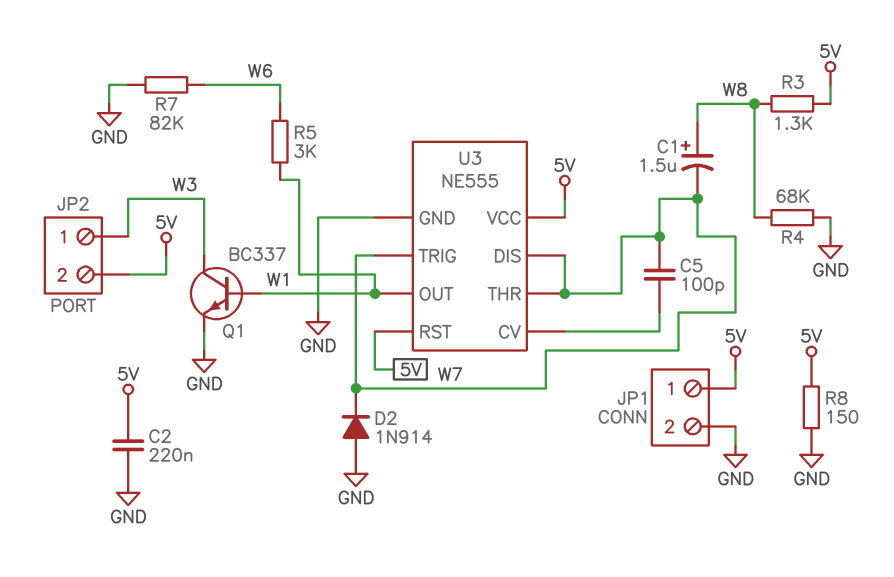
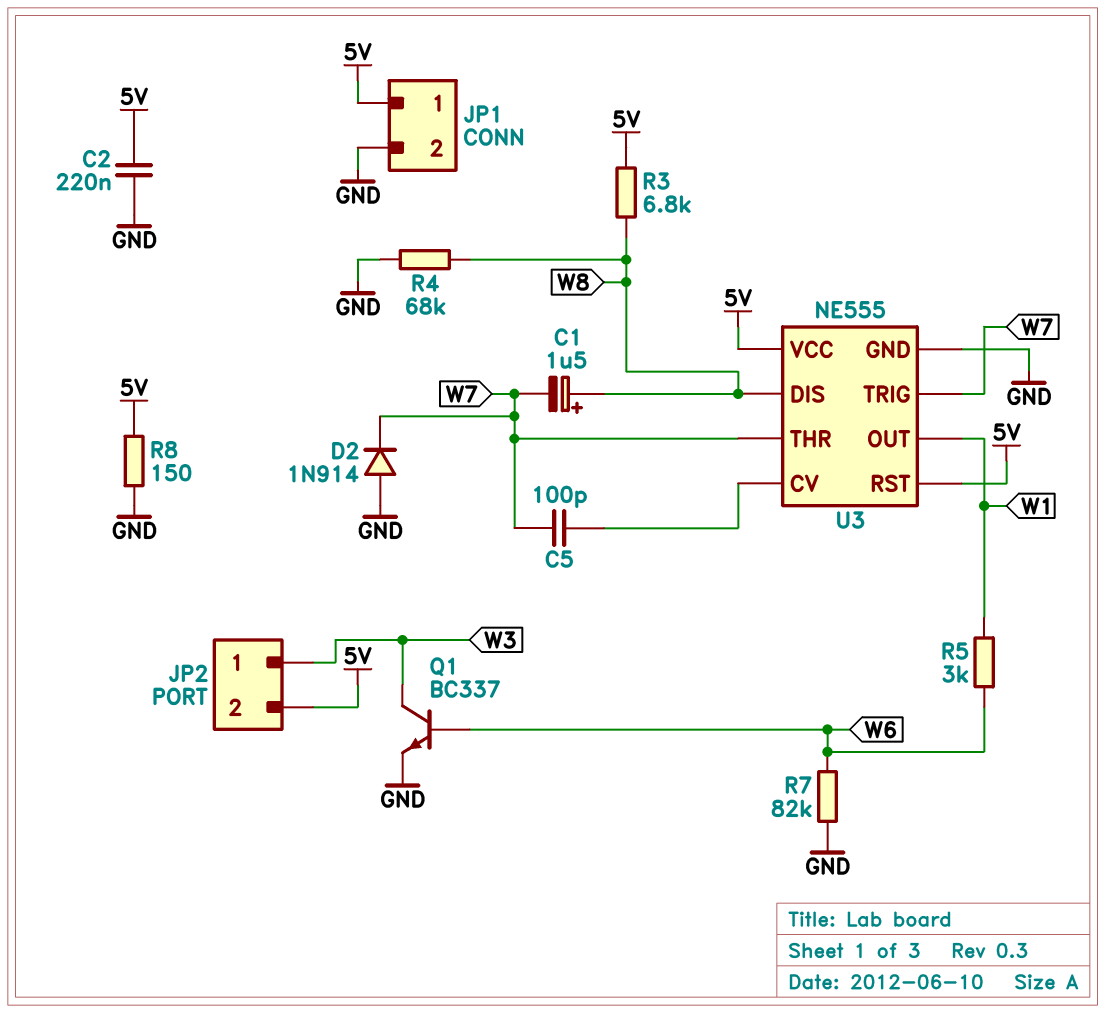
Q1: NPN BC337 (B W1, C W3, E GND) -> NPN BC337 (B W6, C W3, E GND)
R3: 1.3k (5V, W8) -> 6.8k (5V, W8)
U3 pin DIS: W7 -> W8

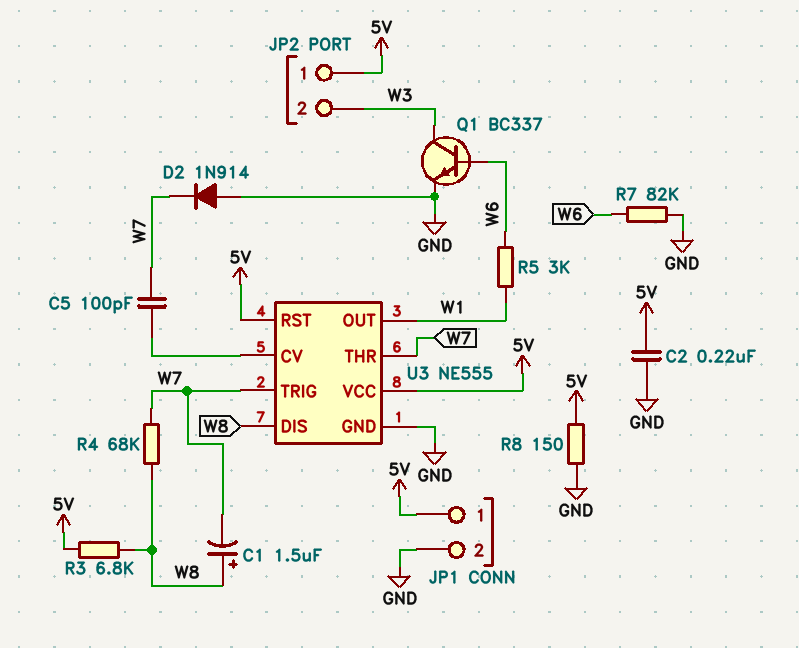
JP2 pin 1: W3 -> 5V
JP2 pin 2: 5V -> W3
R4: 68k (GND, W8) -> 68k (W7, W8)

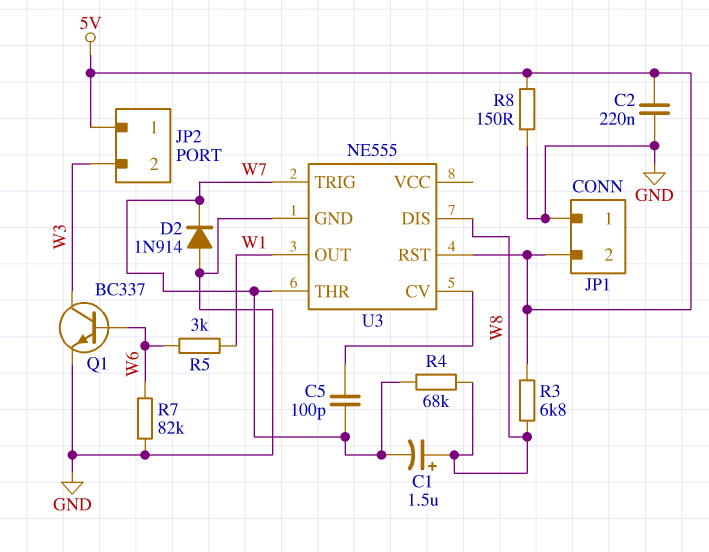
JP1 pin 1: 5V -> GND
JP1 pin 2: GND -> 5V
U3 pin VCC: 5V -> none

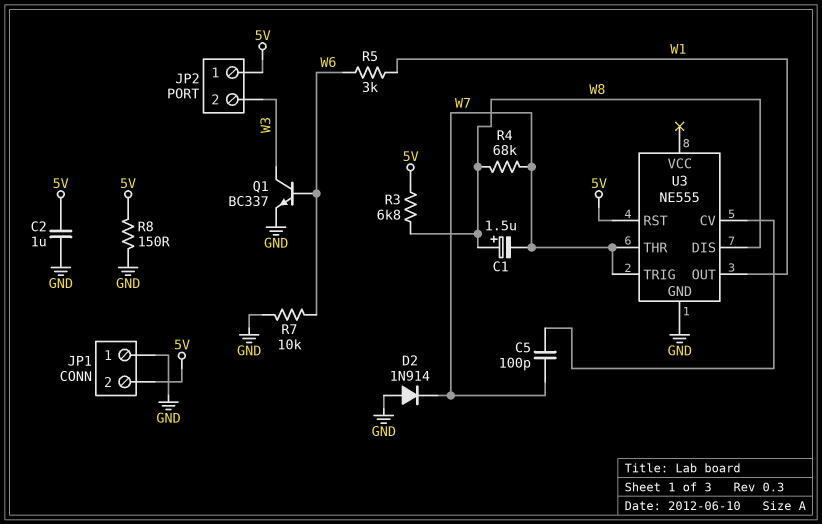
C2: 220nF (5V, GND) -> 1uF (5V, GND)
R7: 82k (GND, W6) -> 10k (GND, W6)

